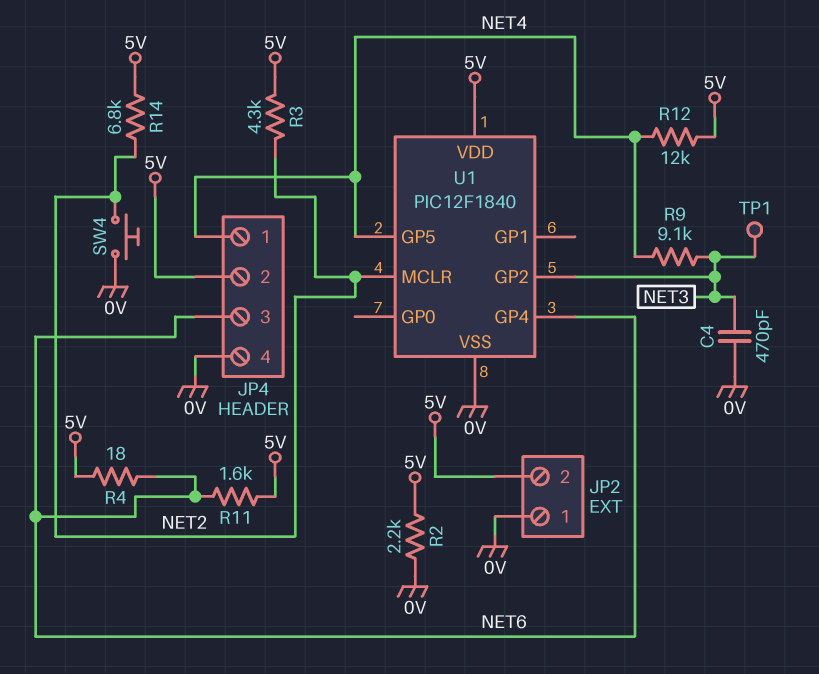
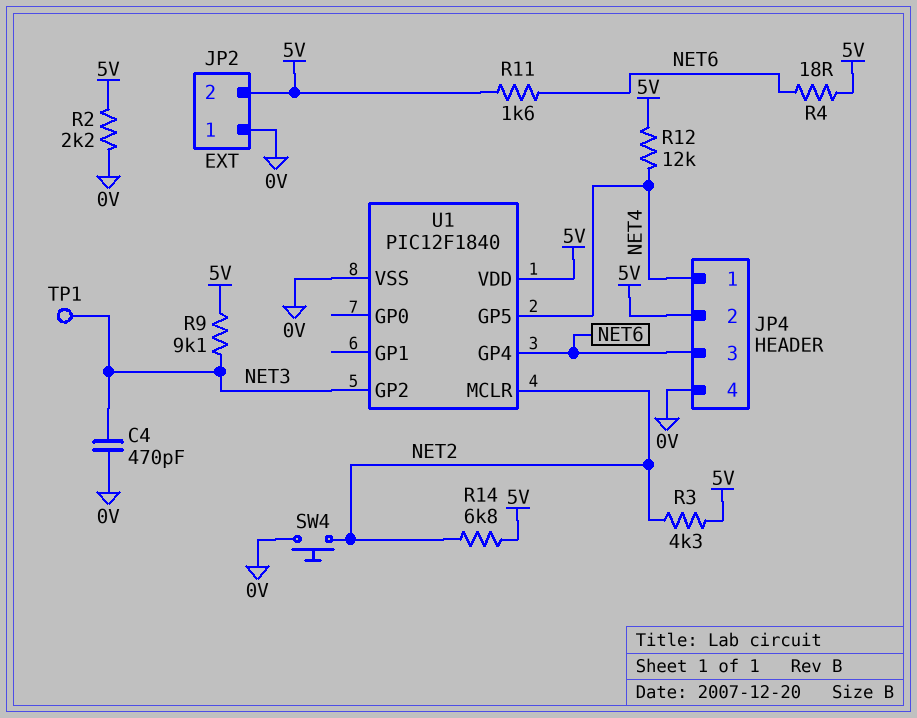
R9: 9.1k (NET3, NET4) -> 9.1k (5V, NET3)

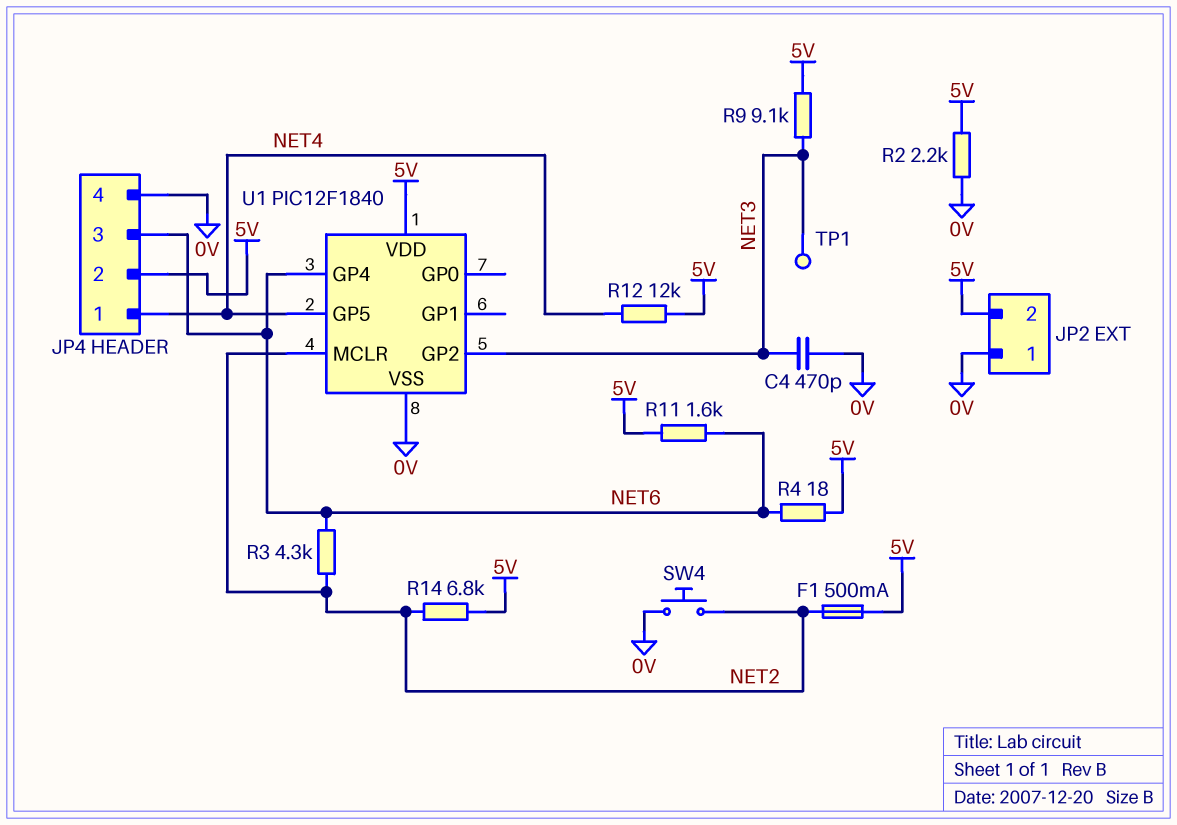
F1: none -> 500mA (5V, NET2)
R3: 4.3k (5V, NET2) -> 4.3k (NET2, NET6)

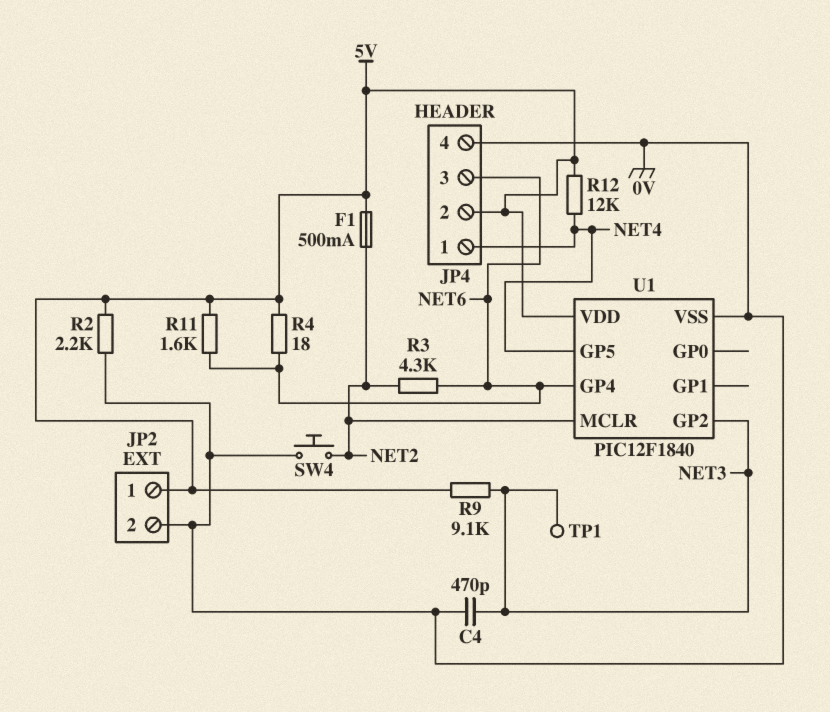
JP2 pin 1: 0V -> 5V
JP2 pin 2: 5V -> 0V
R14: 6.8k (5V, NET2) -> none

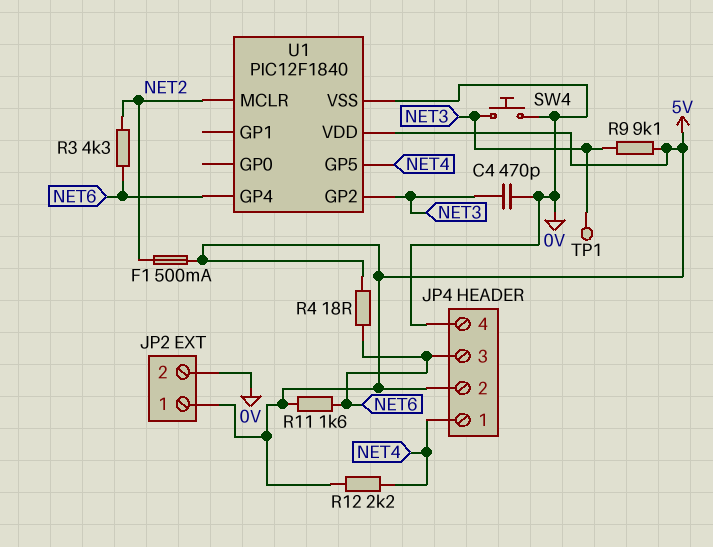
R2: 2.2k (0V, 5V) -> none
R12: 12k (5V, NET4) -> 2.2k (5V, NET4)
SW4: button (0V, NET2) -> button (0V, NET3)

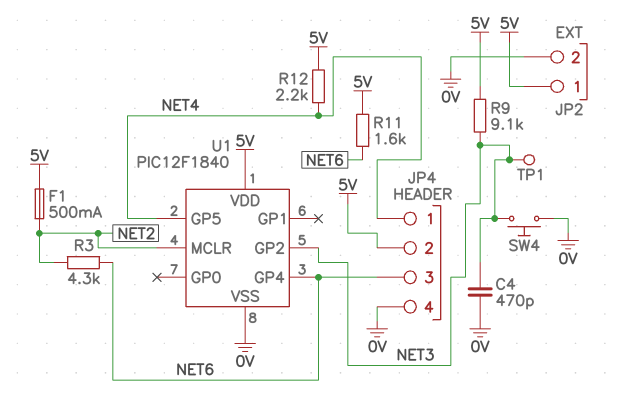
R4: 18 (5V, NET6) -> none

